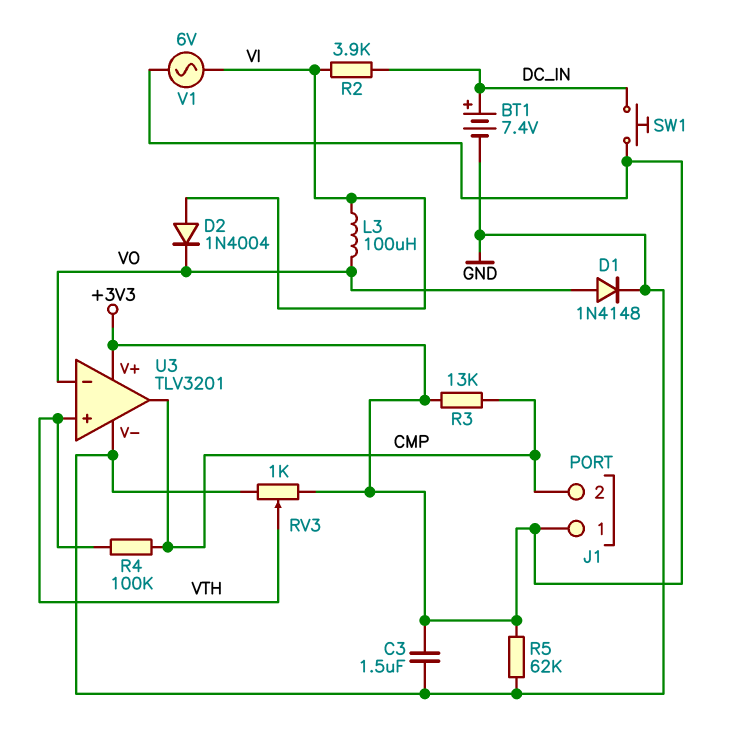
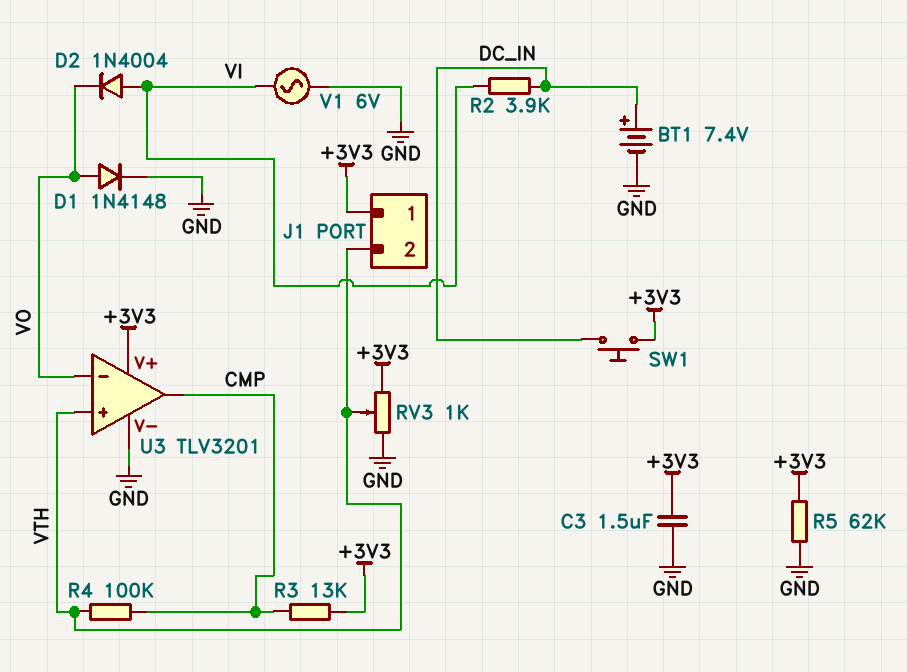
J1 pin 2: CMP -> VTH
L3: 100uH (VI, VO) -> none
V1: AC 6V (+3V3, VI) -> AC 6V (GND, VI)

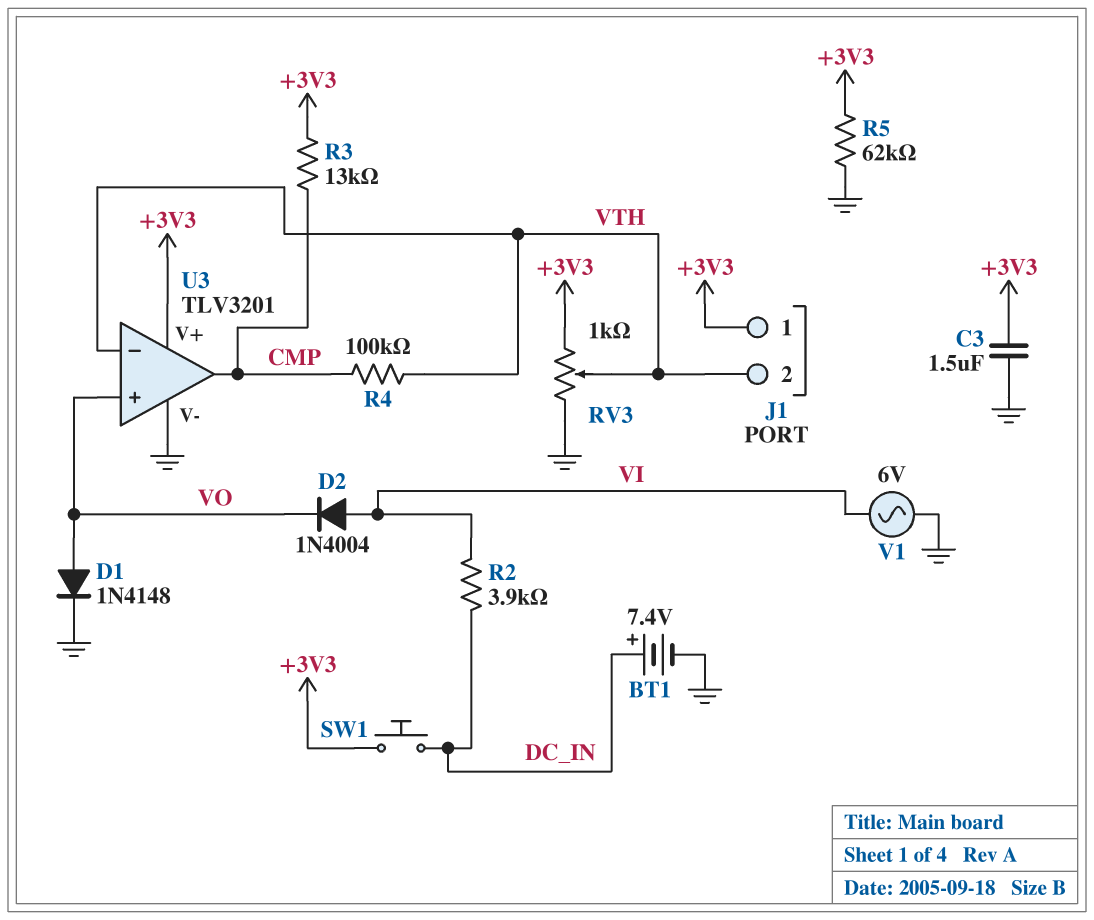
U3 pin in+: VTH -> VO
U3 pin in-: VO -> VTH

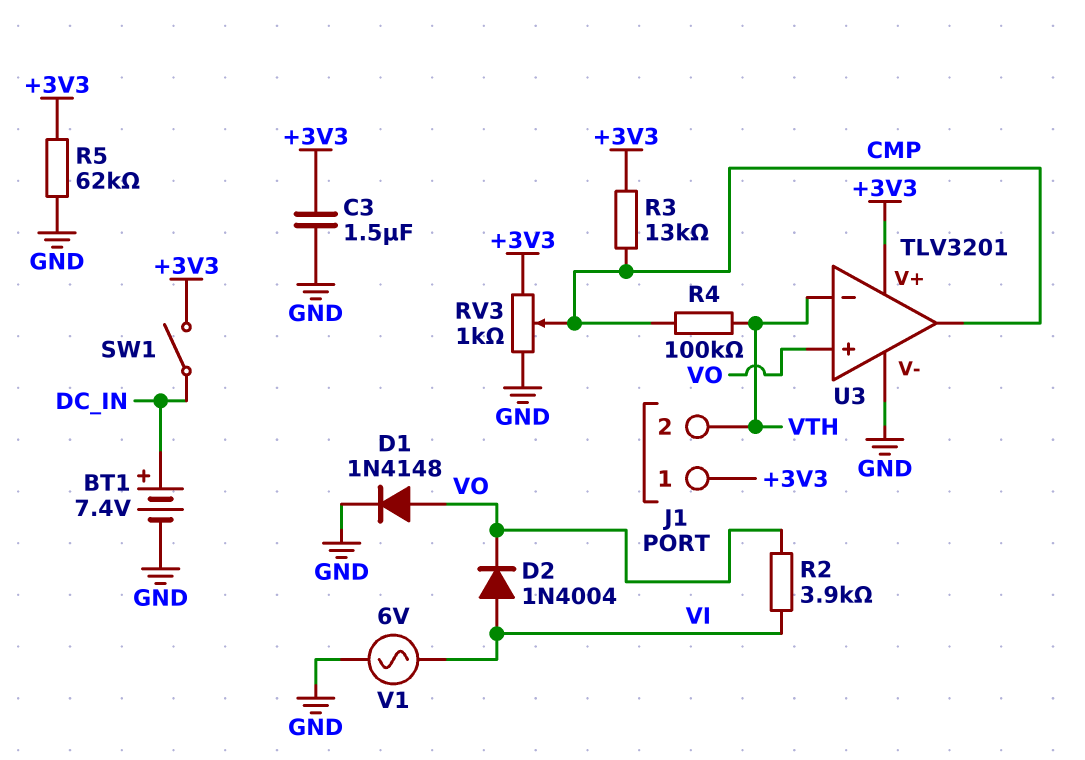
R2: 3.9k (DC_IN, VI) -> 3.9k (VI, VO)
RV3: 1k (+3V3, GND, wiper VTH) -> 1k (+3V3, GND, wiper CMP)
SW1: button (+3V3, DC_IN) -> switch (+3V3, DC_IN)

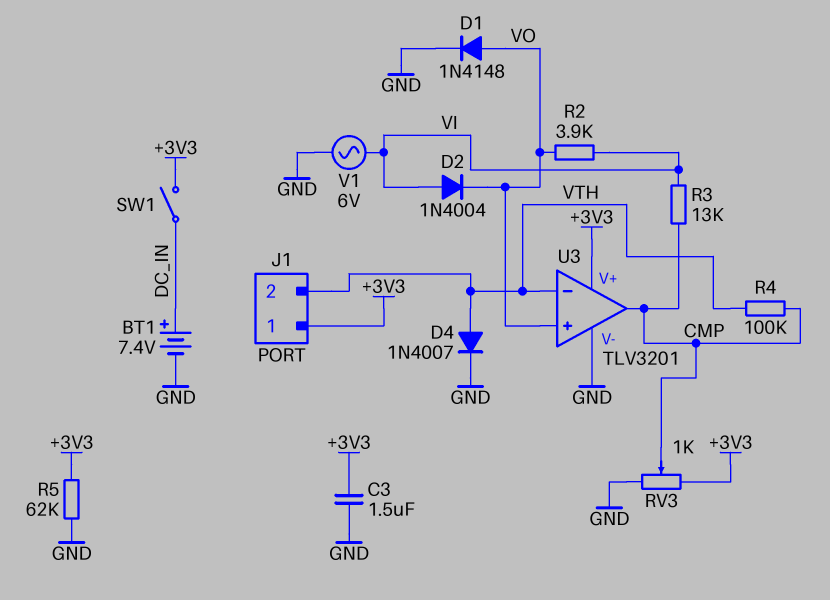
D4: none -> diode 1N4007 (A VTH, K GND)
R3: 13k (+3V3, CMP) -> 13k (CMP, VI)

